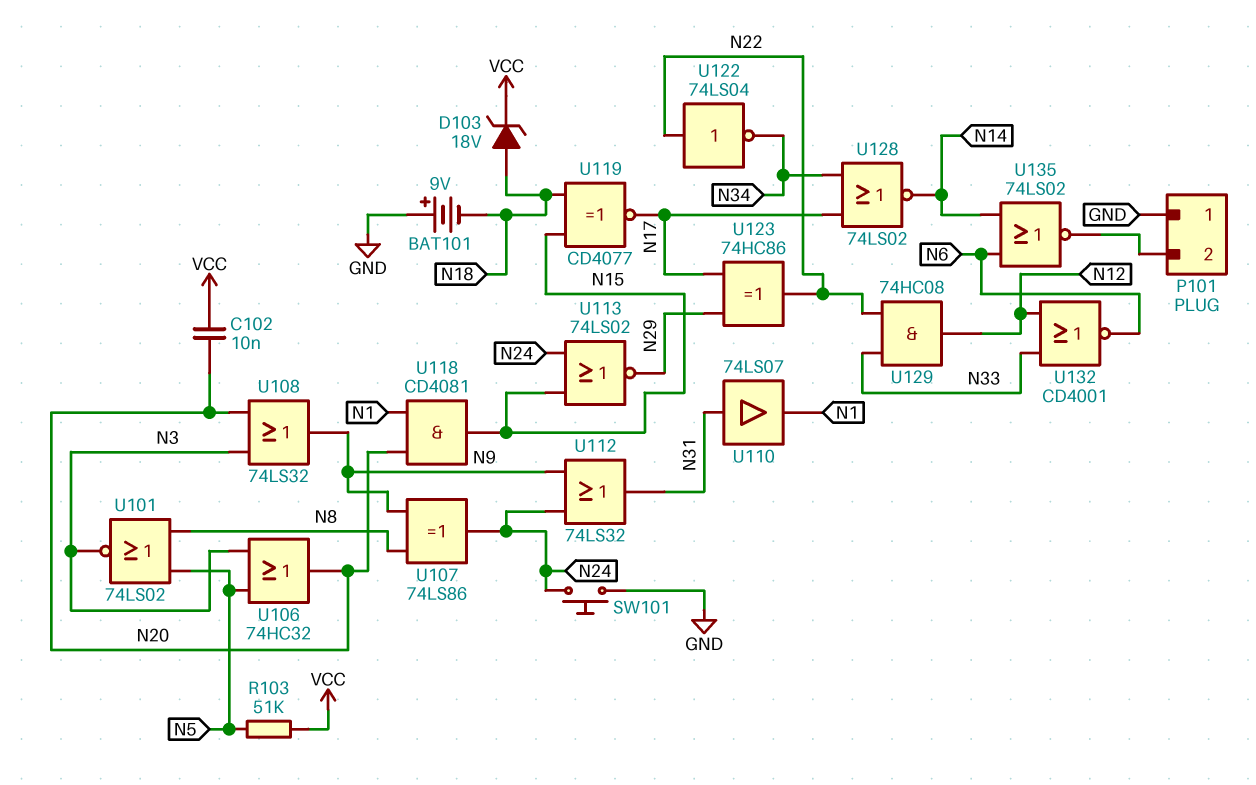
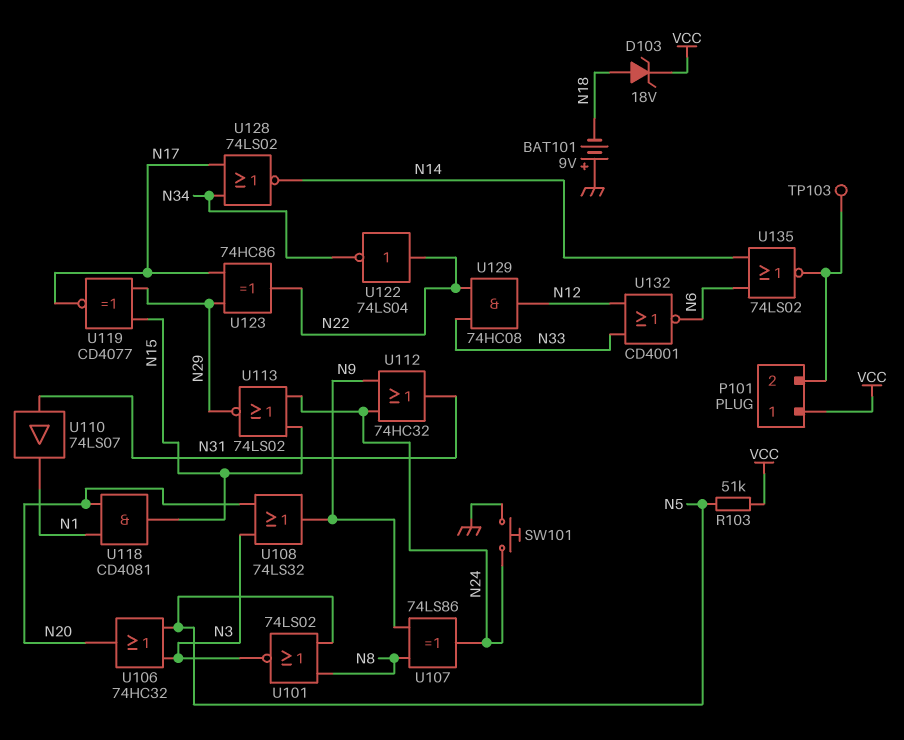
C102: 10nF (N20, VCC) -> none
P101 pin 1: GND -> VCC
TP103: none -> test point (P101/2)
U112: OR 74LS32 (in N9, in N24, out N31) -> OR 74HC32 (in N9, in N24, out N31)
U119: XNOR CD4077 (in N15, in N18, out N17) -> XNOR CD4077 (in N15, in N29, out N17)

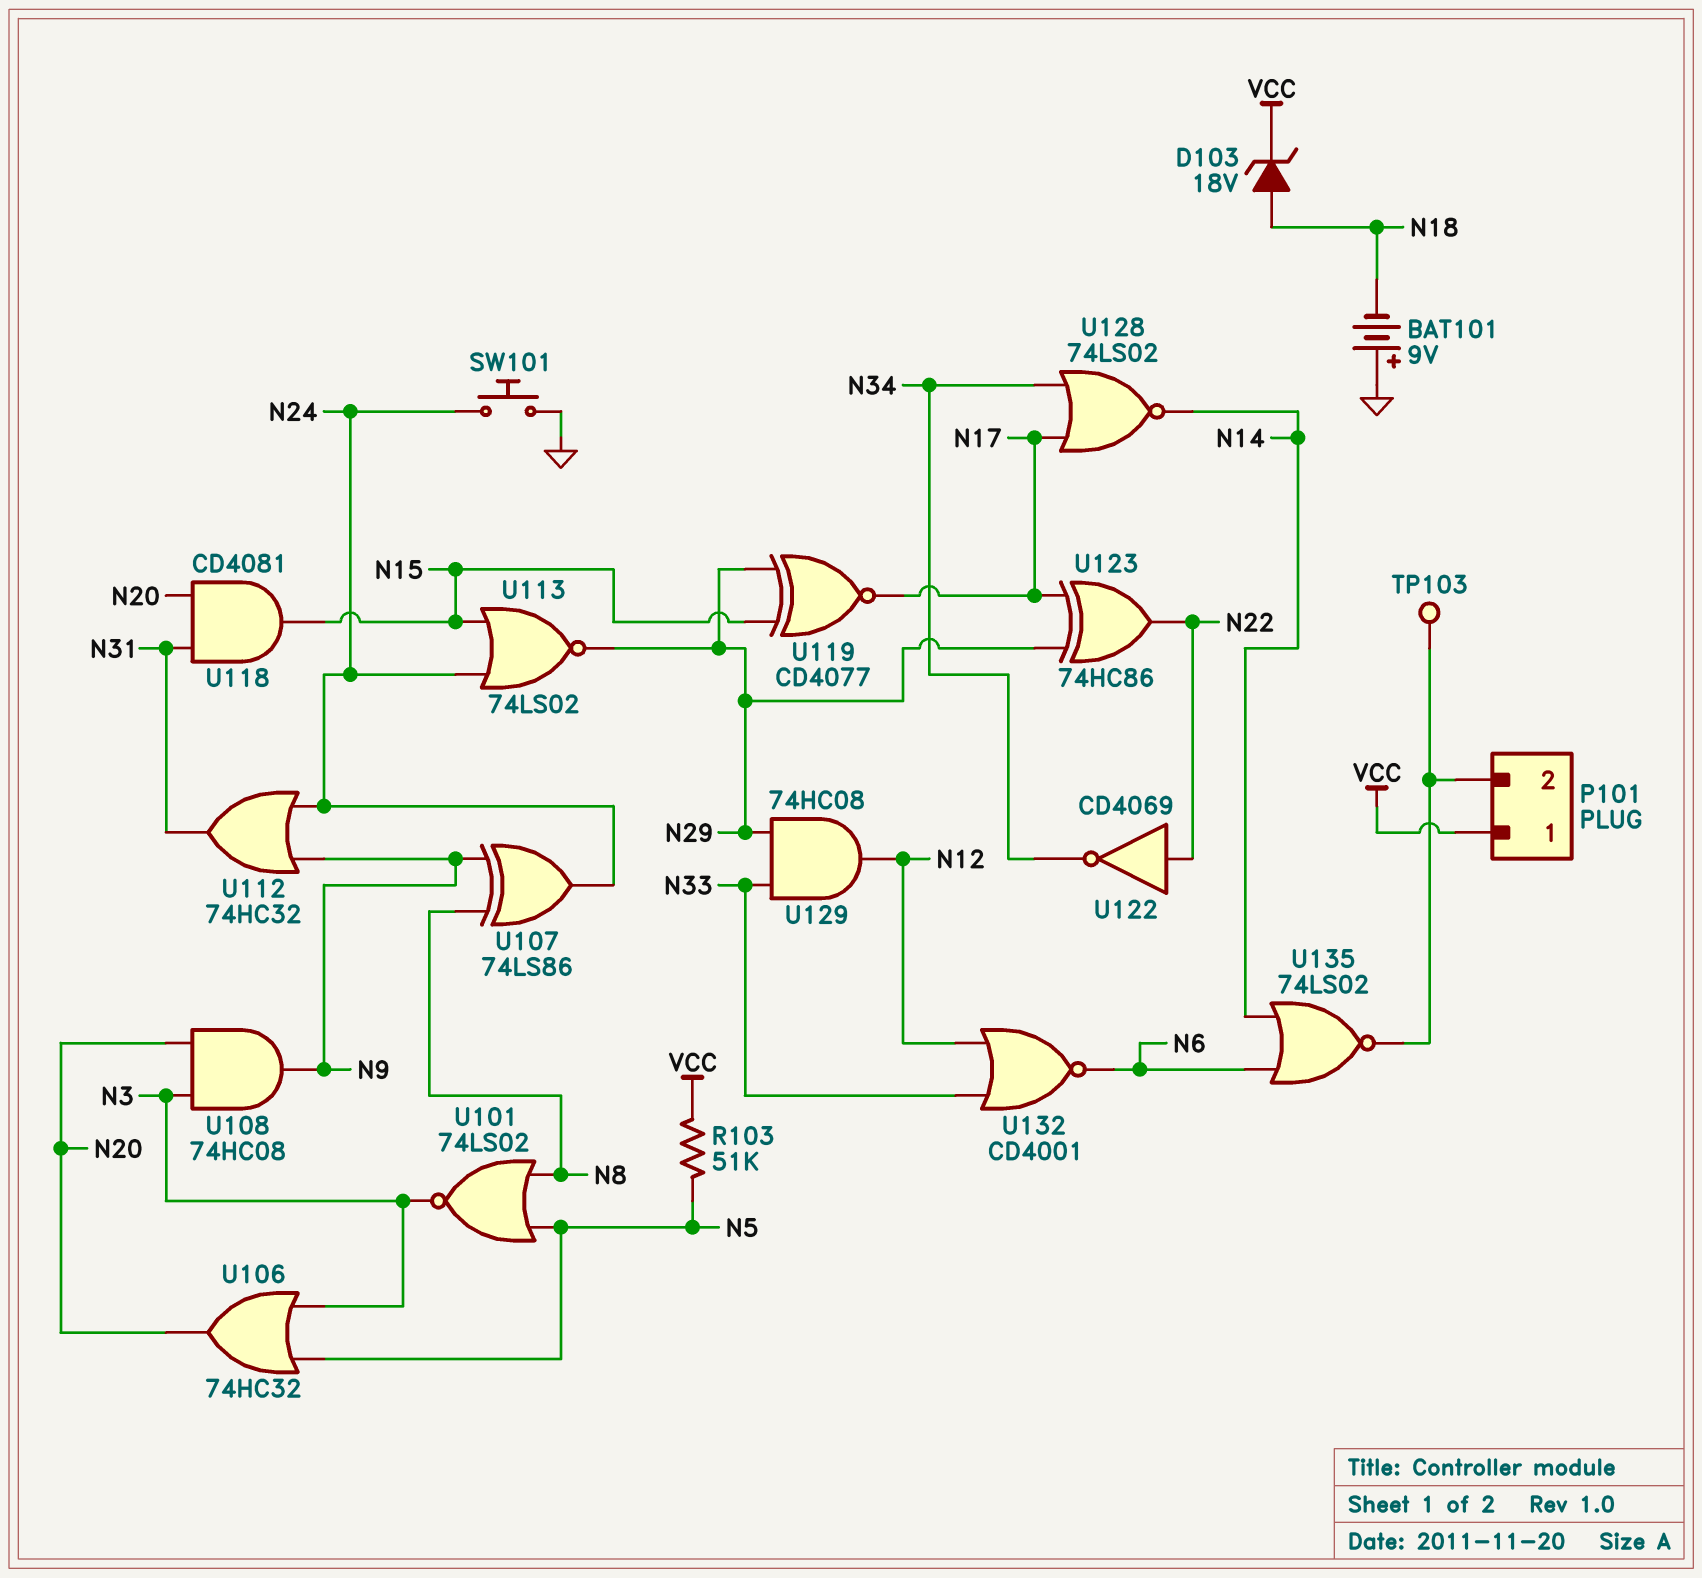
U108: OR 74LS32 (in N3, in N20, out N9) -> AND 74HC08 (in N3, in N20, out N9)
U110: buffer 74LS07 (in N31, out N1) -> none
U118: AND CD4081 (in N1, in N20, out N15) -> AND CD4081 (in N20, in N31, out N15)
U122: NOT 74LS04 (in N22, out N34) -> NOT CD4069 (in N22, out N34)
U129: AND 74HC08 (in N22, in N33, out N12) -> AND 74HC08 (in N29, in N33, out N12)

